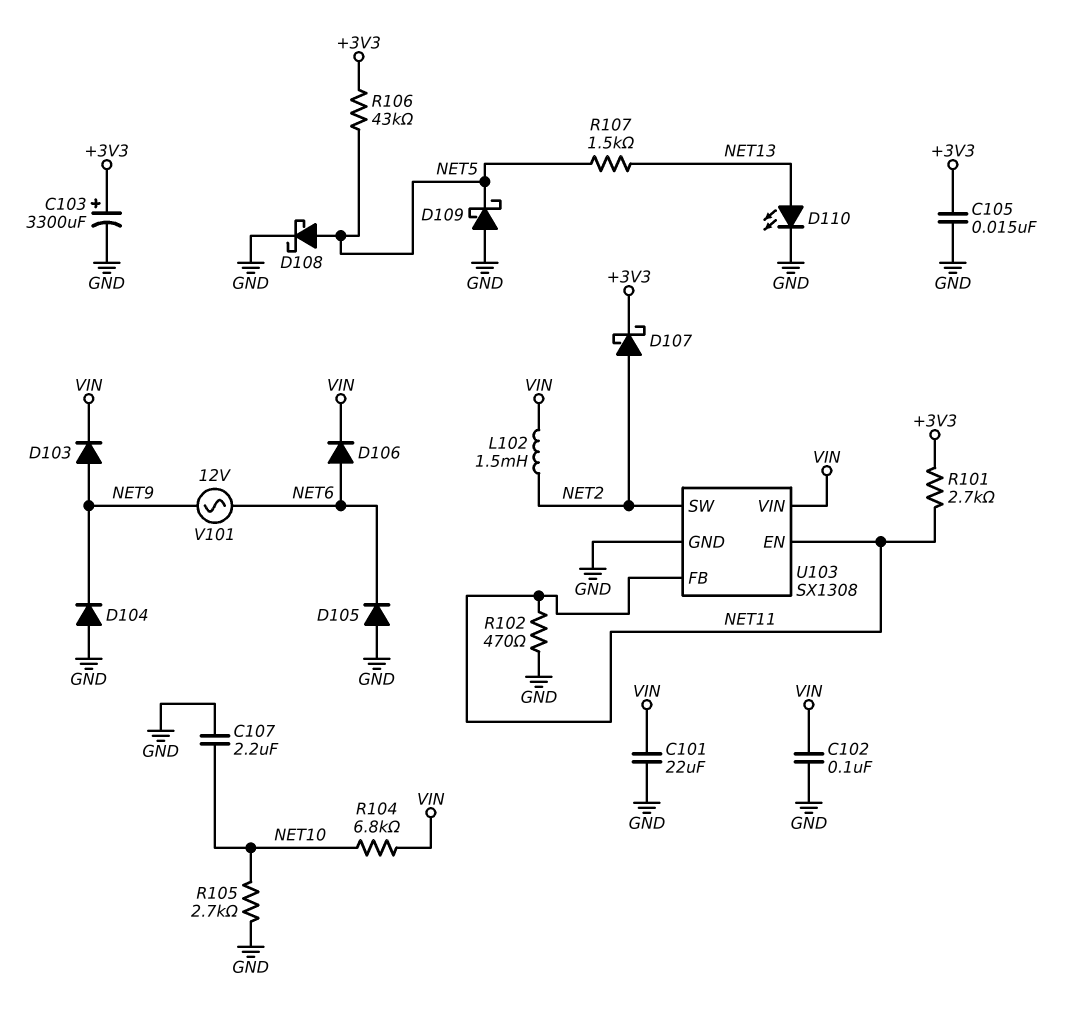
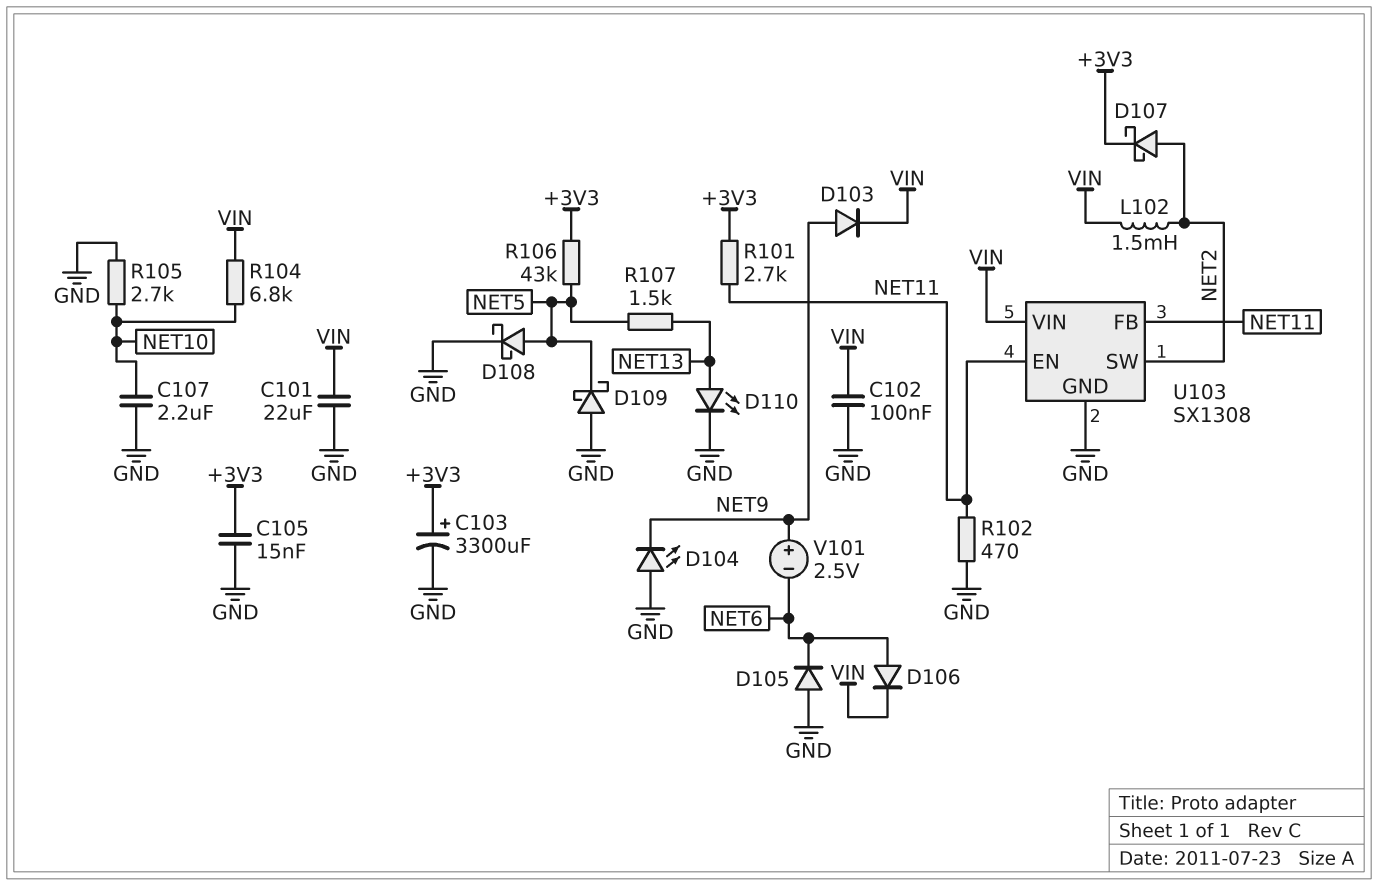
D104: diode (A GND, K NET9) -> LED (A GND, K NET9)
V101: AC 12V (NET6, NET9) -> 2.5V (plus NET9, minus NET6)

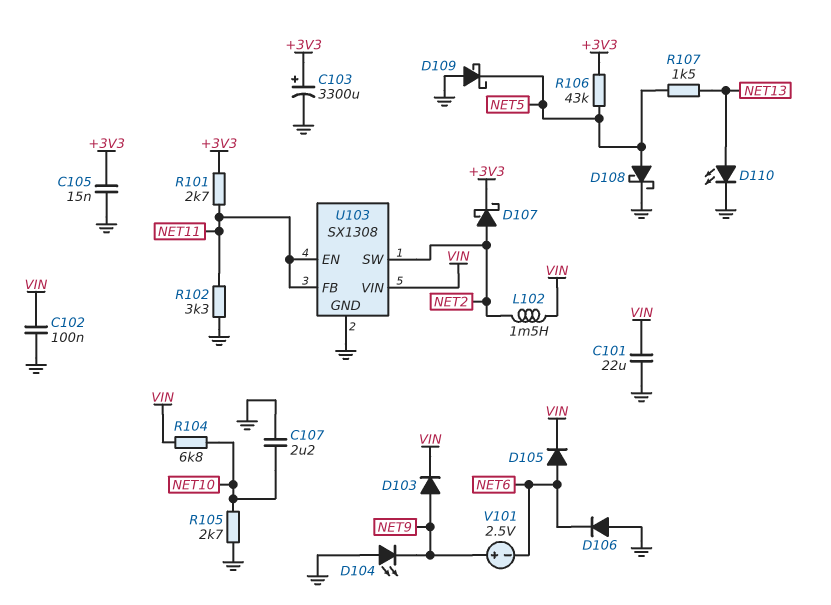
D105: diode (A GND, K NET6) -> diode (A NET6, K VIN)
D106: diode (A NET6, K VIN) -> diode (A GND, K NET6)
R102: 470 (GND, NET11) -> 3.3k (GND, NET11)

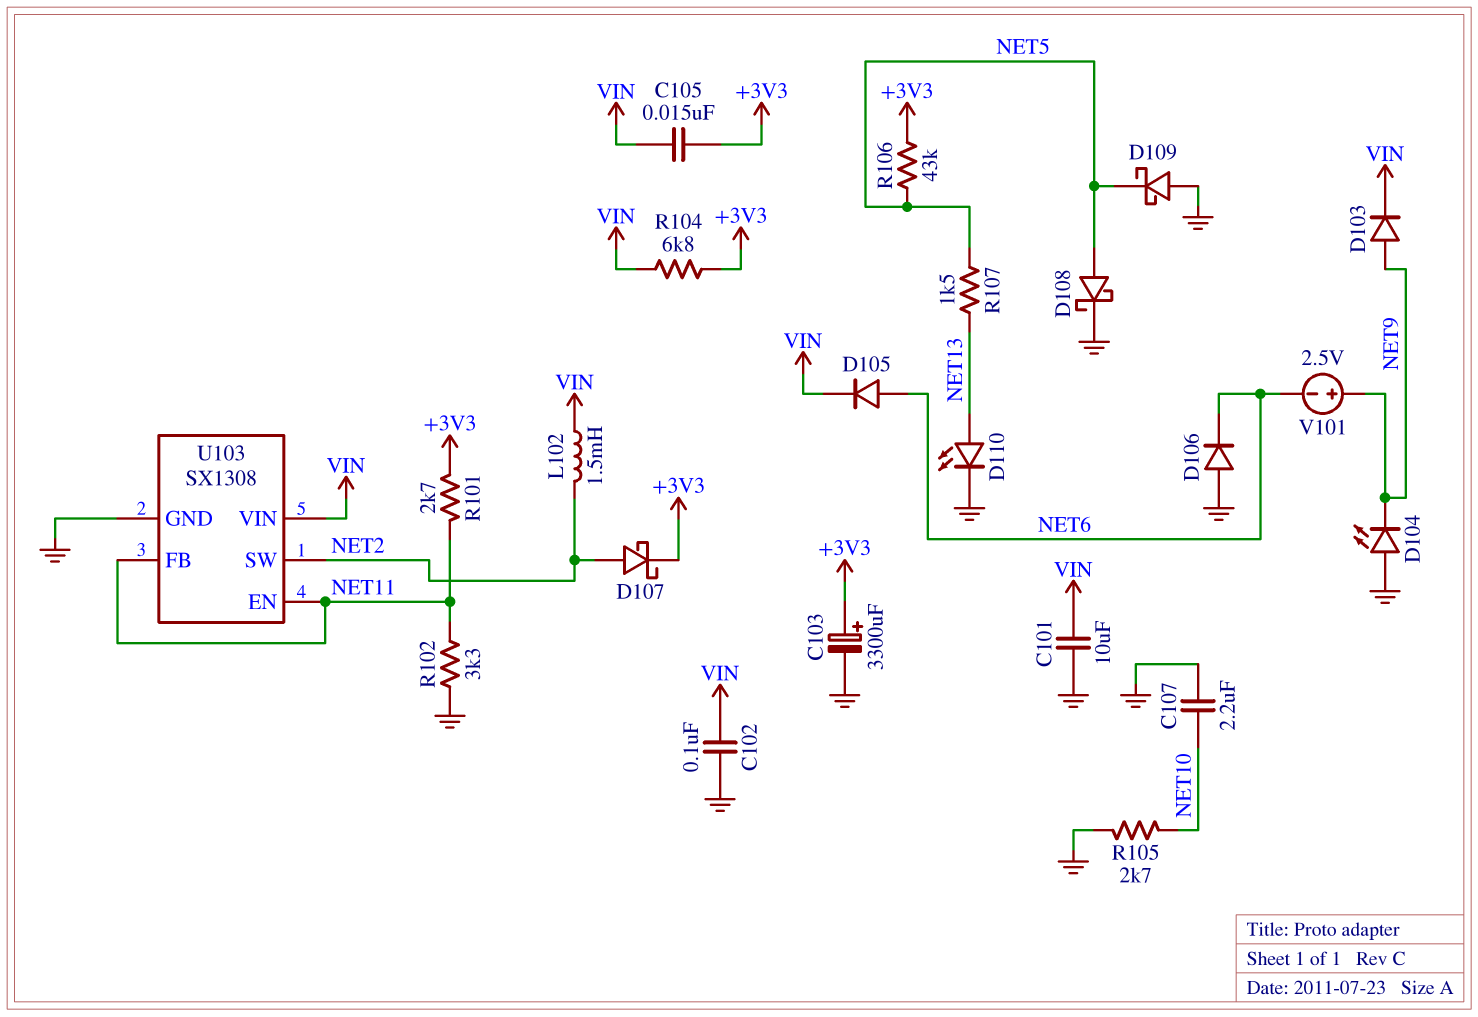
C101: 22uF (GND, VIN) -> 10uF (GND, VIN)
C105: 15nF (+3V3, GND) -> 15nF (+3V3, VIN)
R104: 6.8k (NET10, VIN) -> 6.8k (+3V3, VIN)

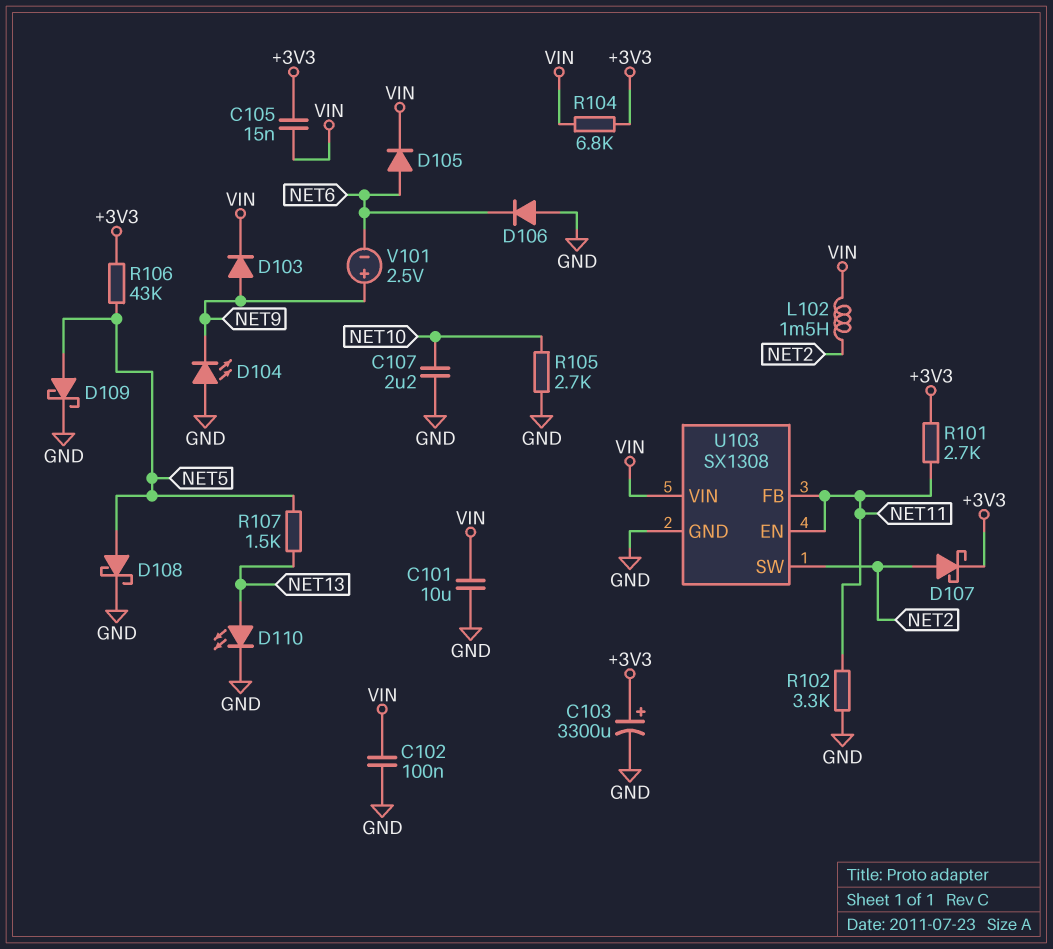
D109: schottky (A GND, K NET5) -> schottky (A NET5, K GND)

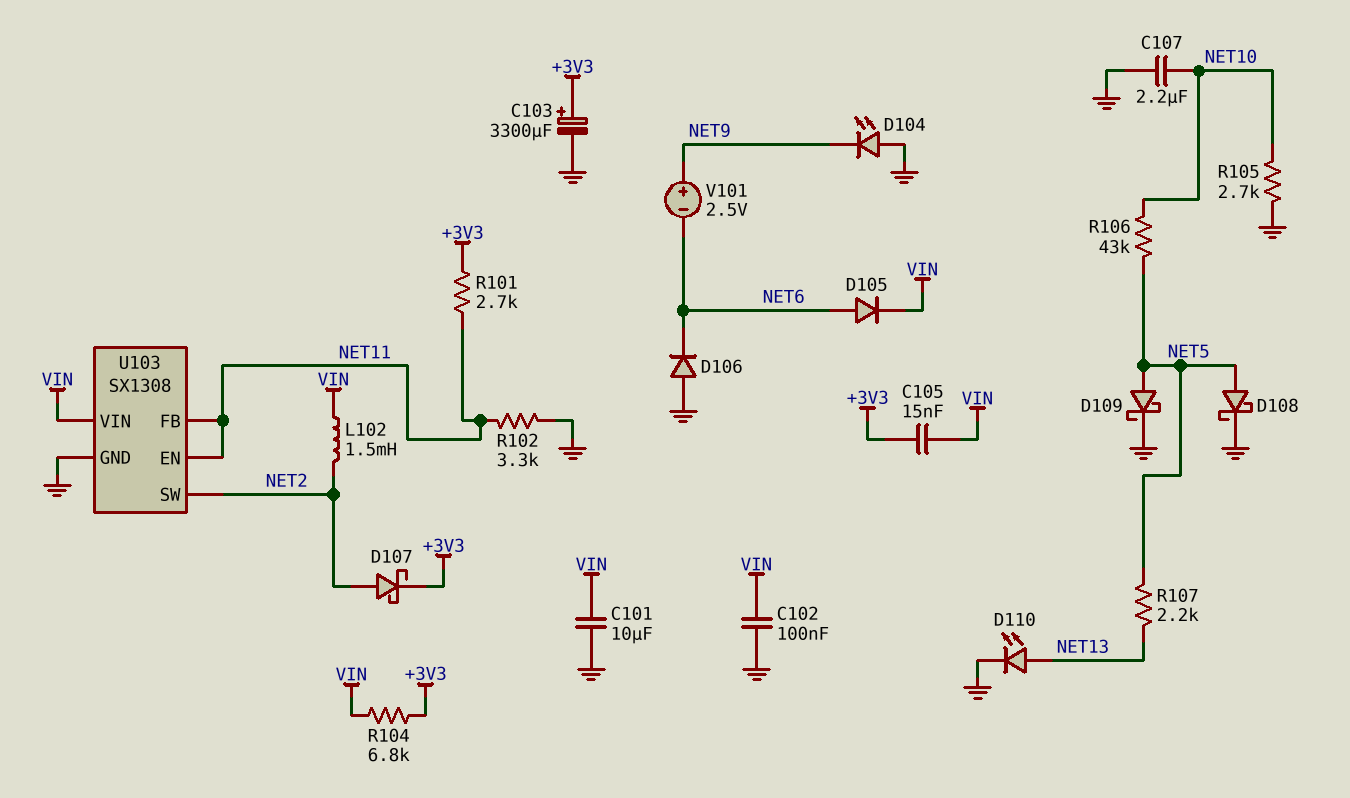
D103: diode (A NET9, K VIN) -> none
R106: 43k (+3V3, NET5) -> 43k (NET5, NET10)
R107: 1.5k (NET5, NET13) -> 2.2k (NET5, NET13)

